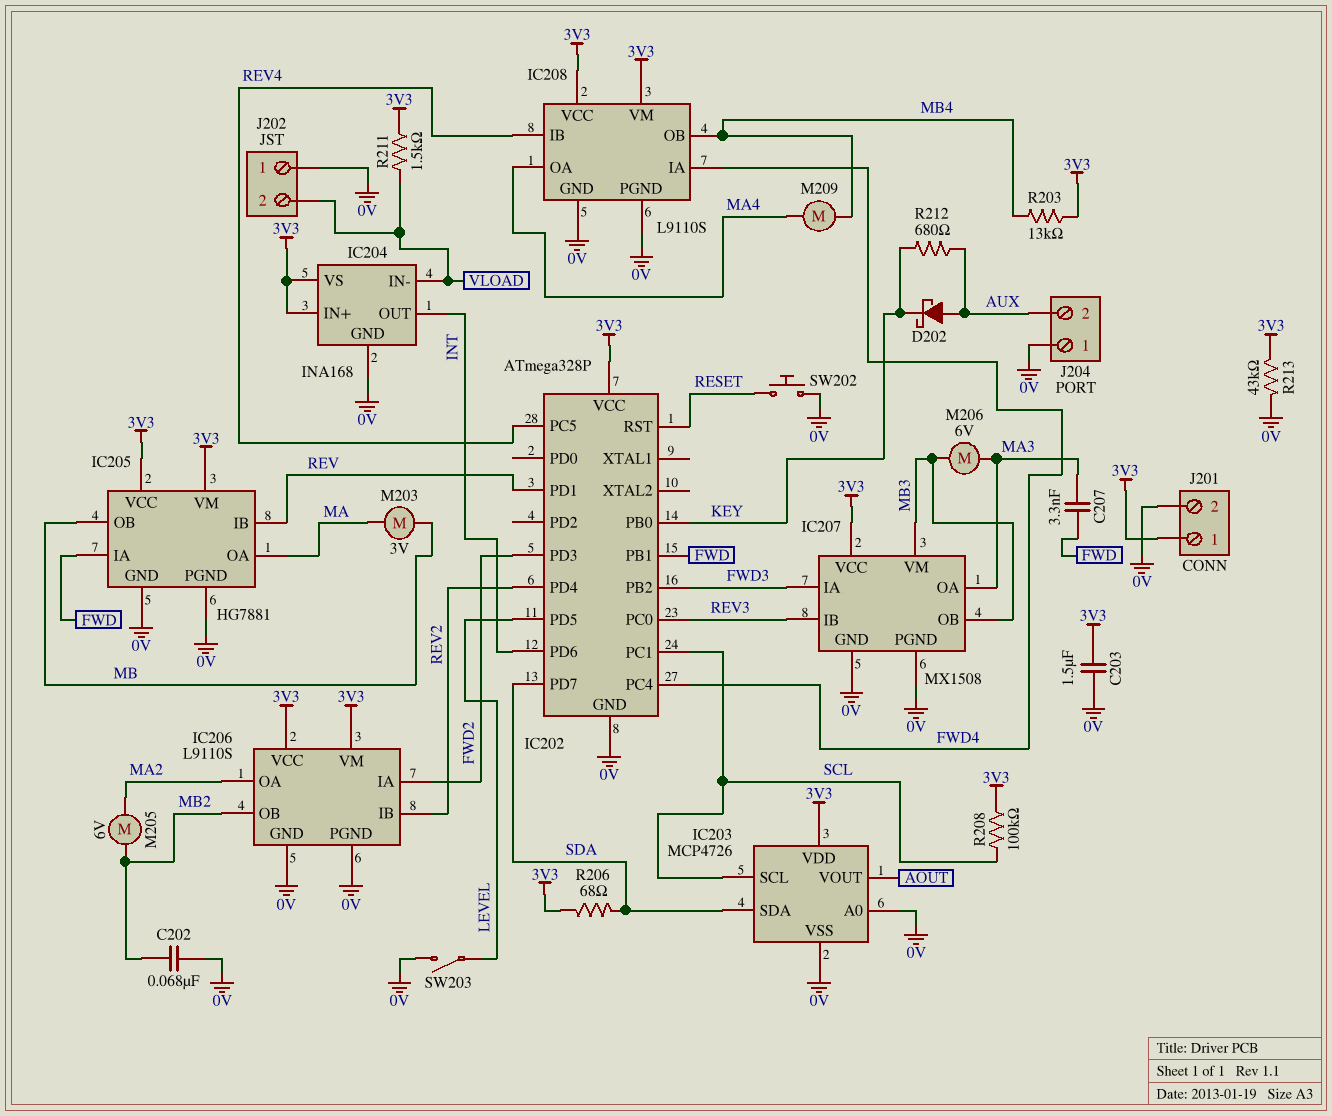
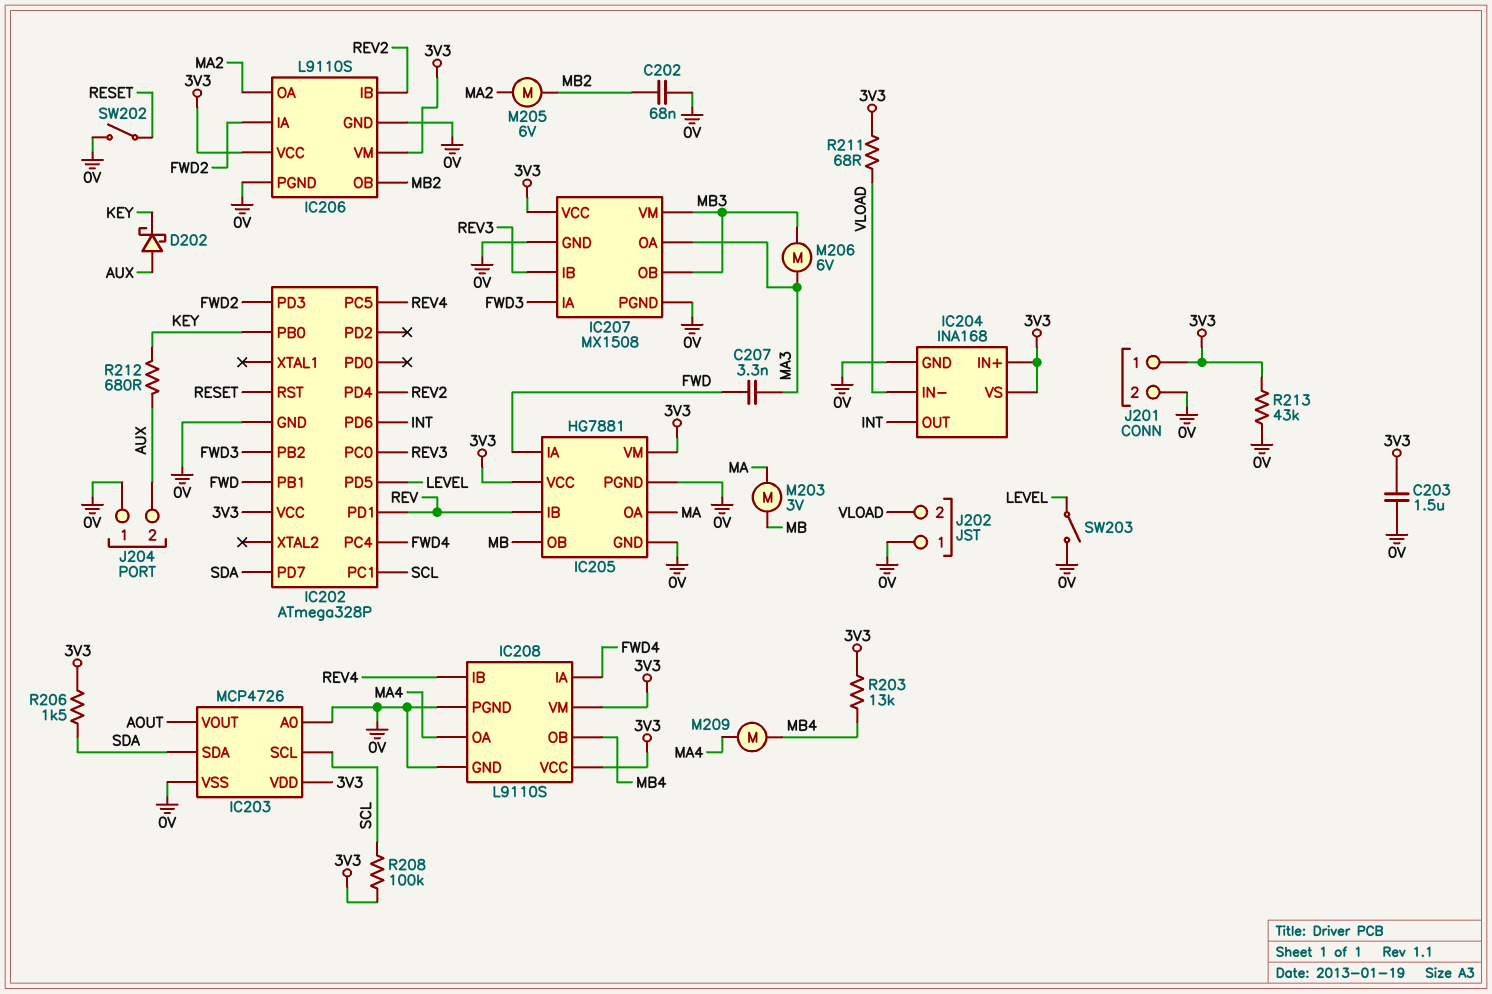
R206: 68 (3V3, SDA) -> 1.5k (3V3, SDA)
R211: 1.5k (3V3, VLOAD) -> 68 (3V3, VLOAD)
SW202: button (0V, RESET) -> switch (0V, RESET)

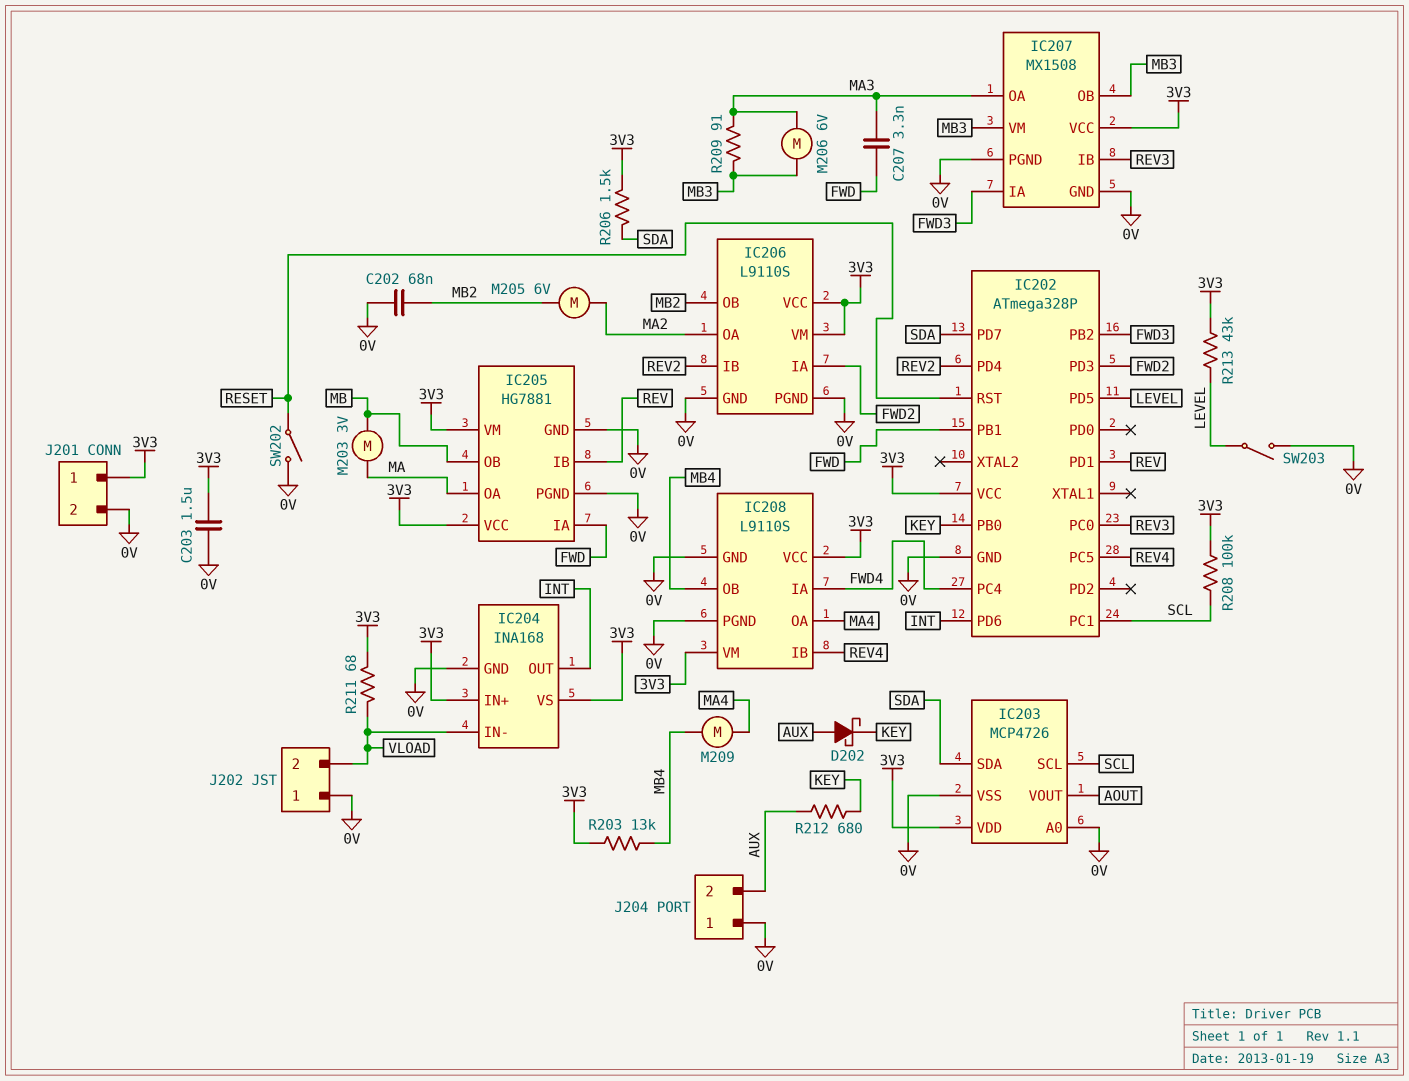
R209: none -> 91 (MA3, MB3)
R213: 43k (0V, 3V3) -> 43k (3V3, LEVEL)

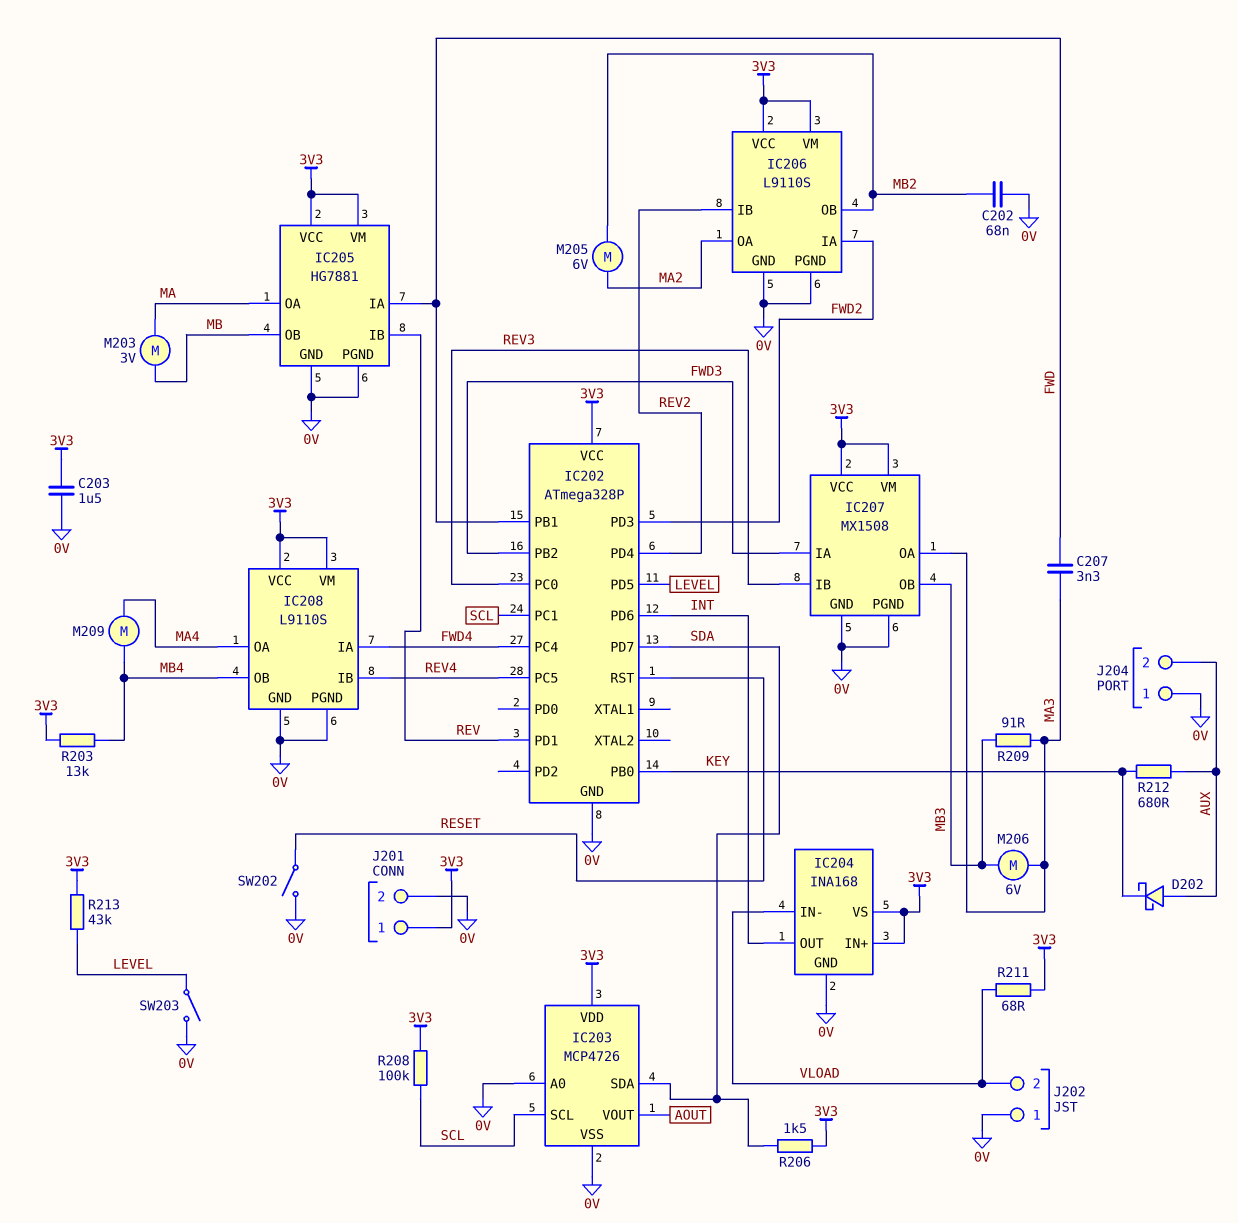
IC207 pin VM: MB3 -> 3V3

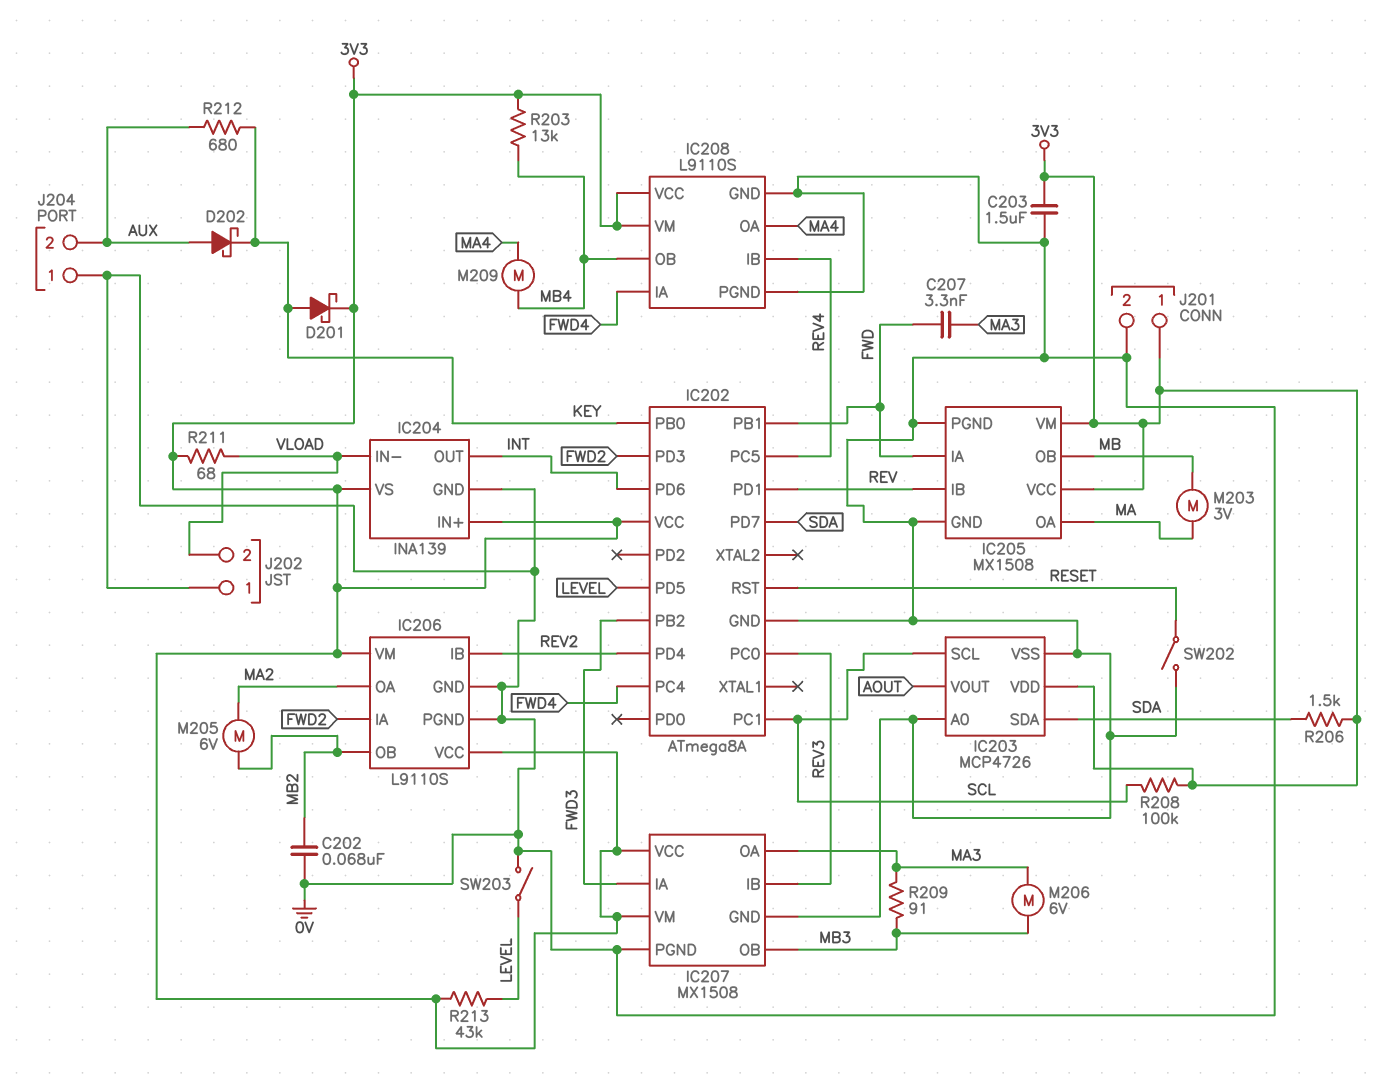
D201: none -> schottky (A KEY, K 3V3)
IC202: ATmega328P -> ATmega8A
IC204: INA168 -> INA139
IC205: HG7881 -> MX1508

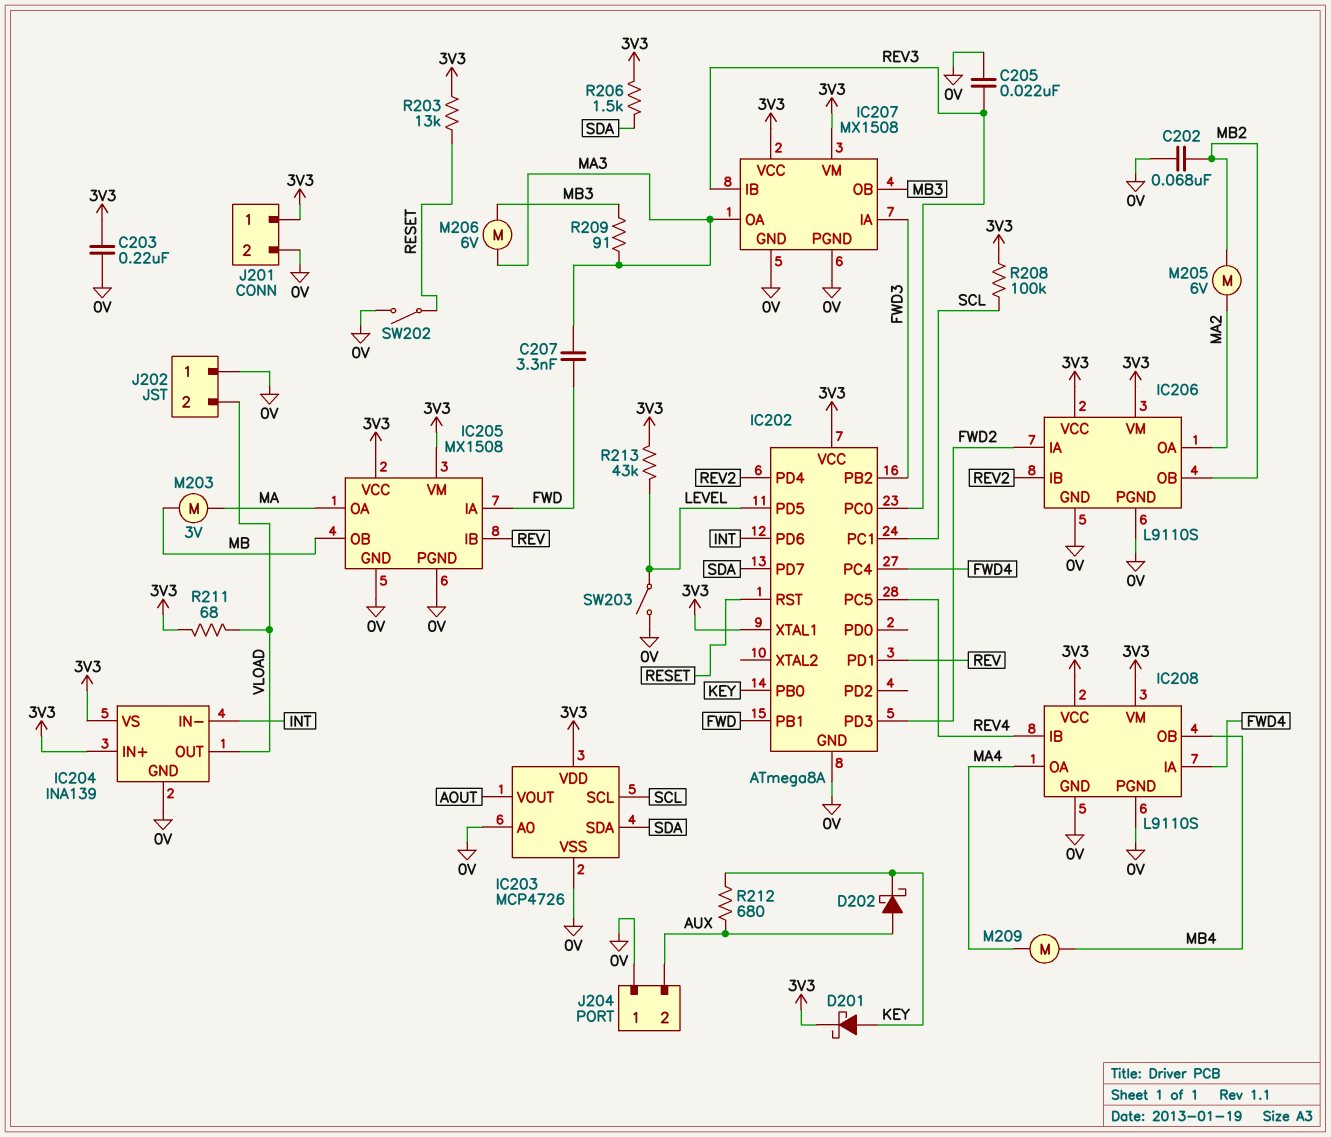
C203: 1.5uF (0V, 3V3) -> 220nF (0V, 3V3)
C205: none -> 22nF (0V, REV3)
IC202 pin XTAL1: none -> 3V3
IC204 pin IN-: VLOAD -> INT
IC204 pin OUT: INT -> VLOAD
R203: 13k (3V3, MB4) -> 13k (3V3, RESET)

